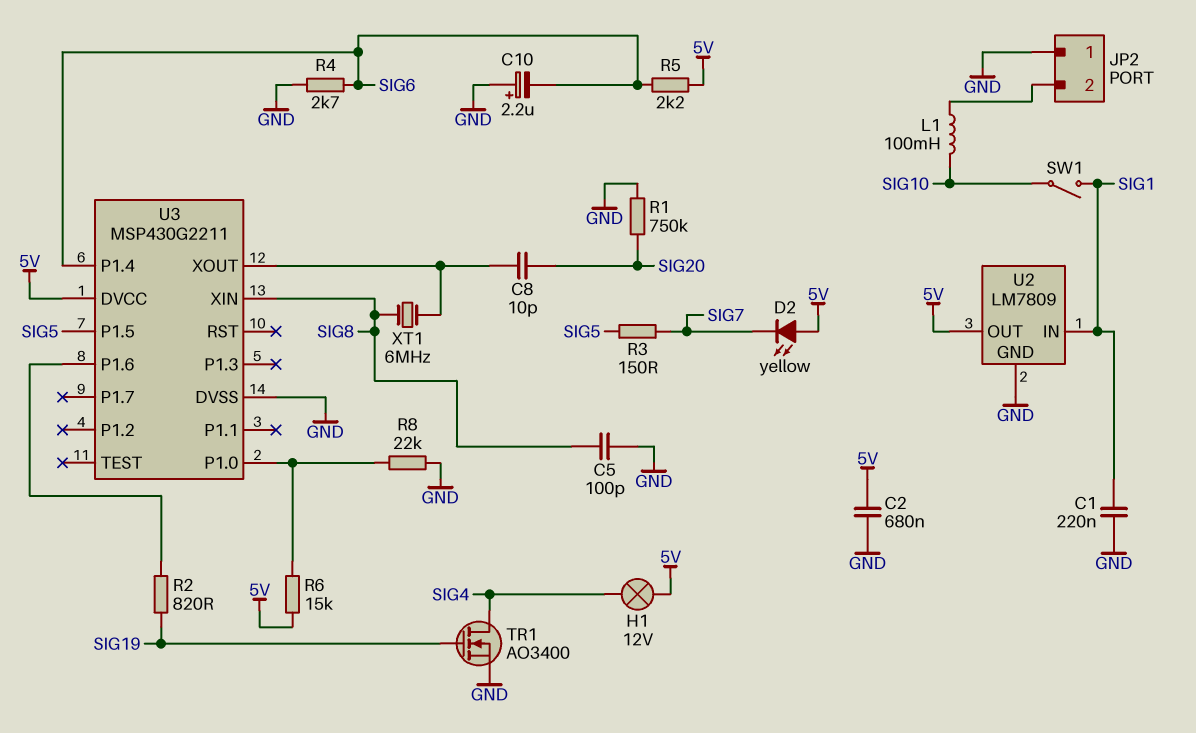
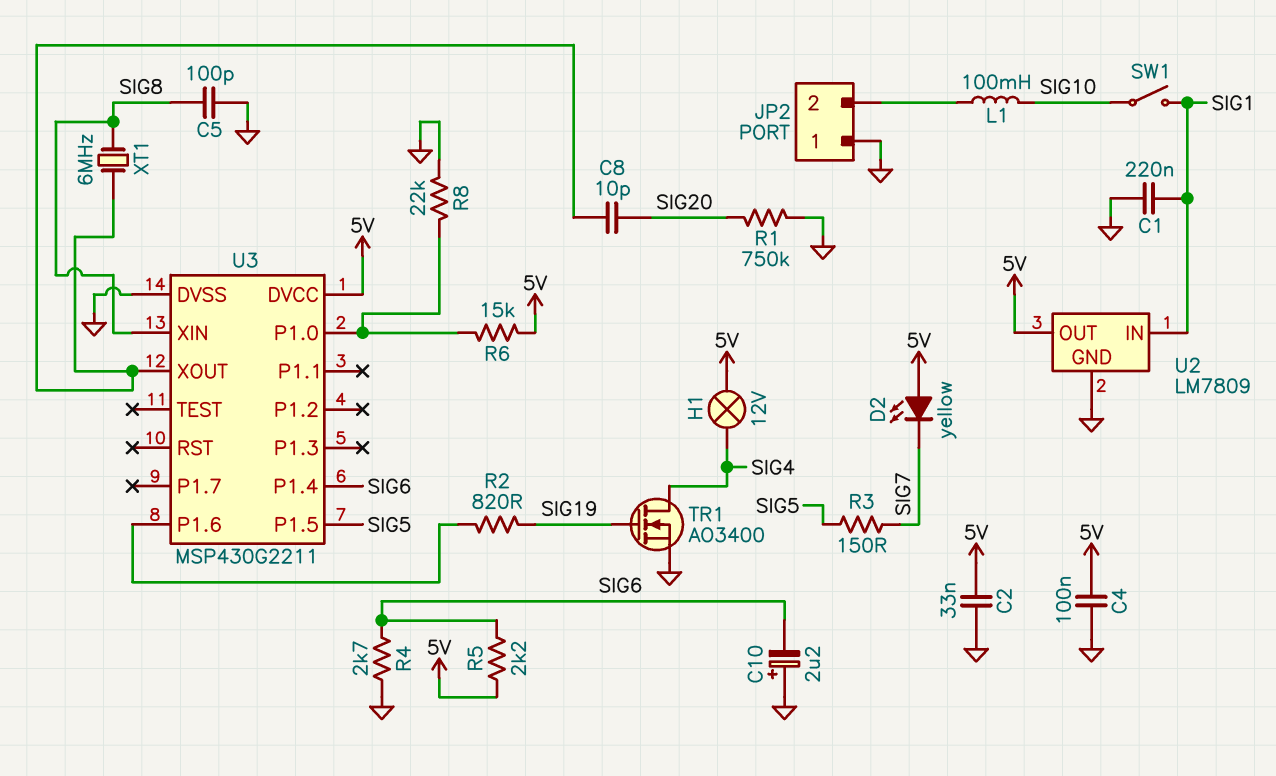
C2: 680nF (5V, GND) -> 33nF (5V, GND)
C4: none -> 100nF (5V, GND)

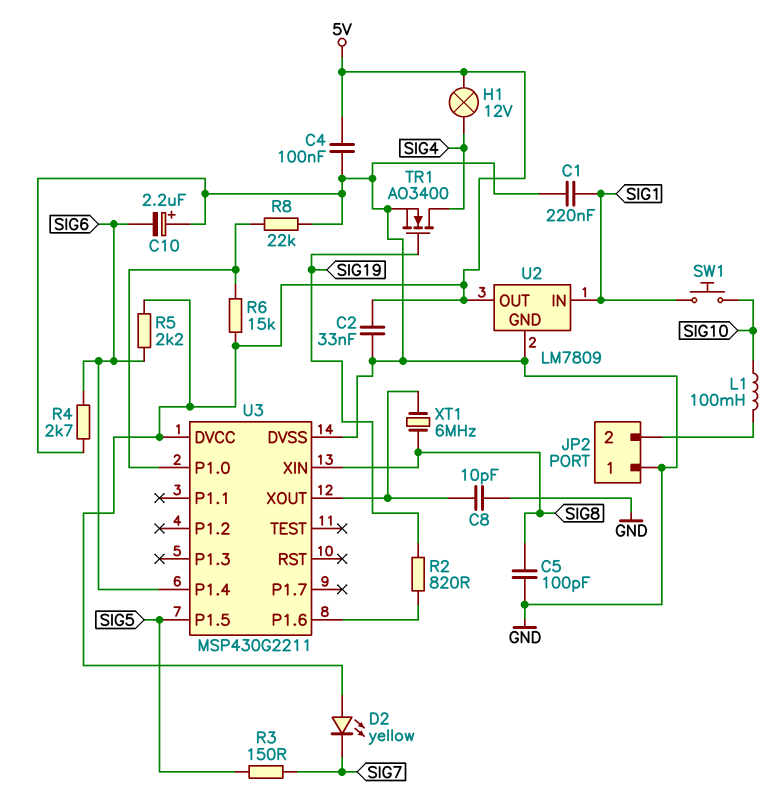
C8: 10pF (SIG20, U3/XOUT) -> 10pF (GND, U3/XOUT)
R1: 750k (GND, SIG20) -> none
SW1: switch (SIG1, SIG10) -> button (SIG1, SIG10)

